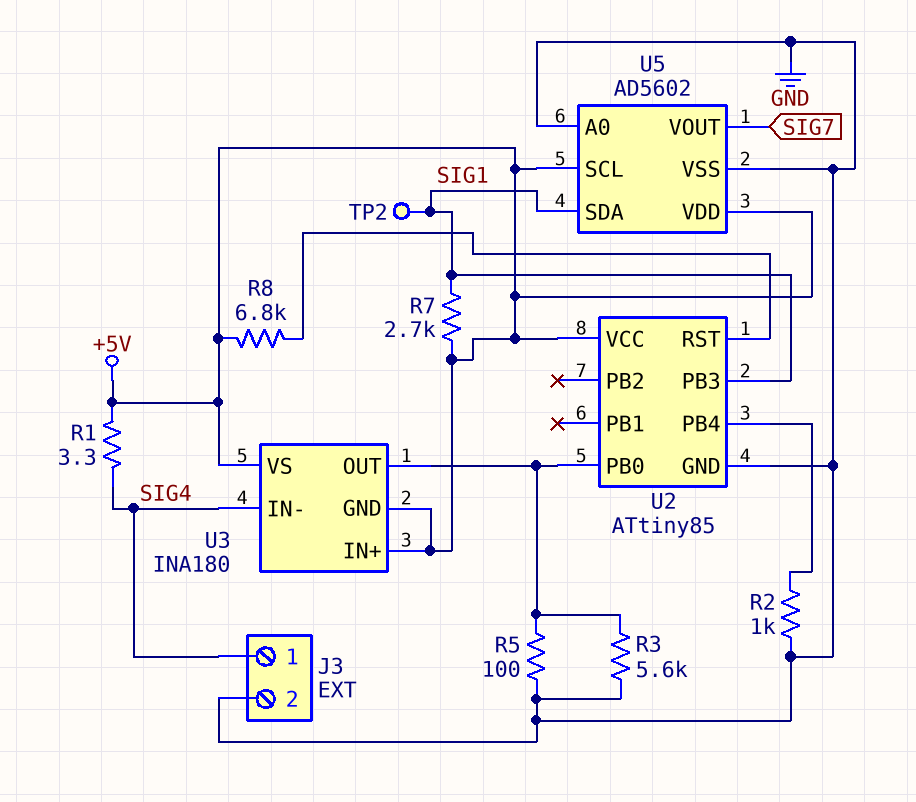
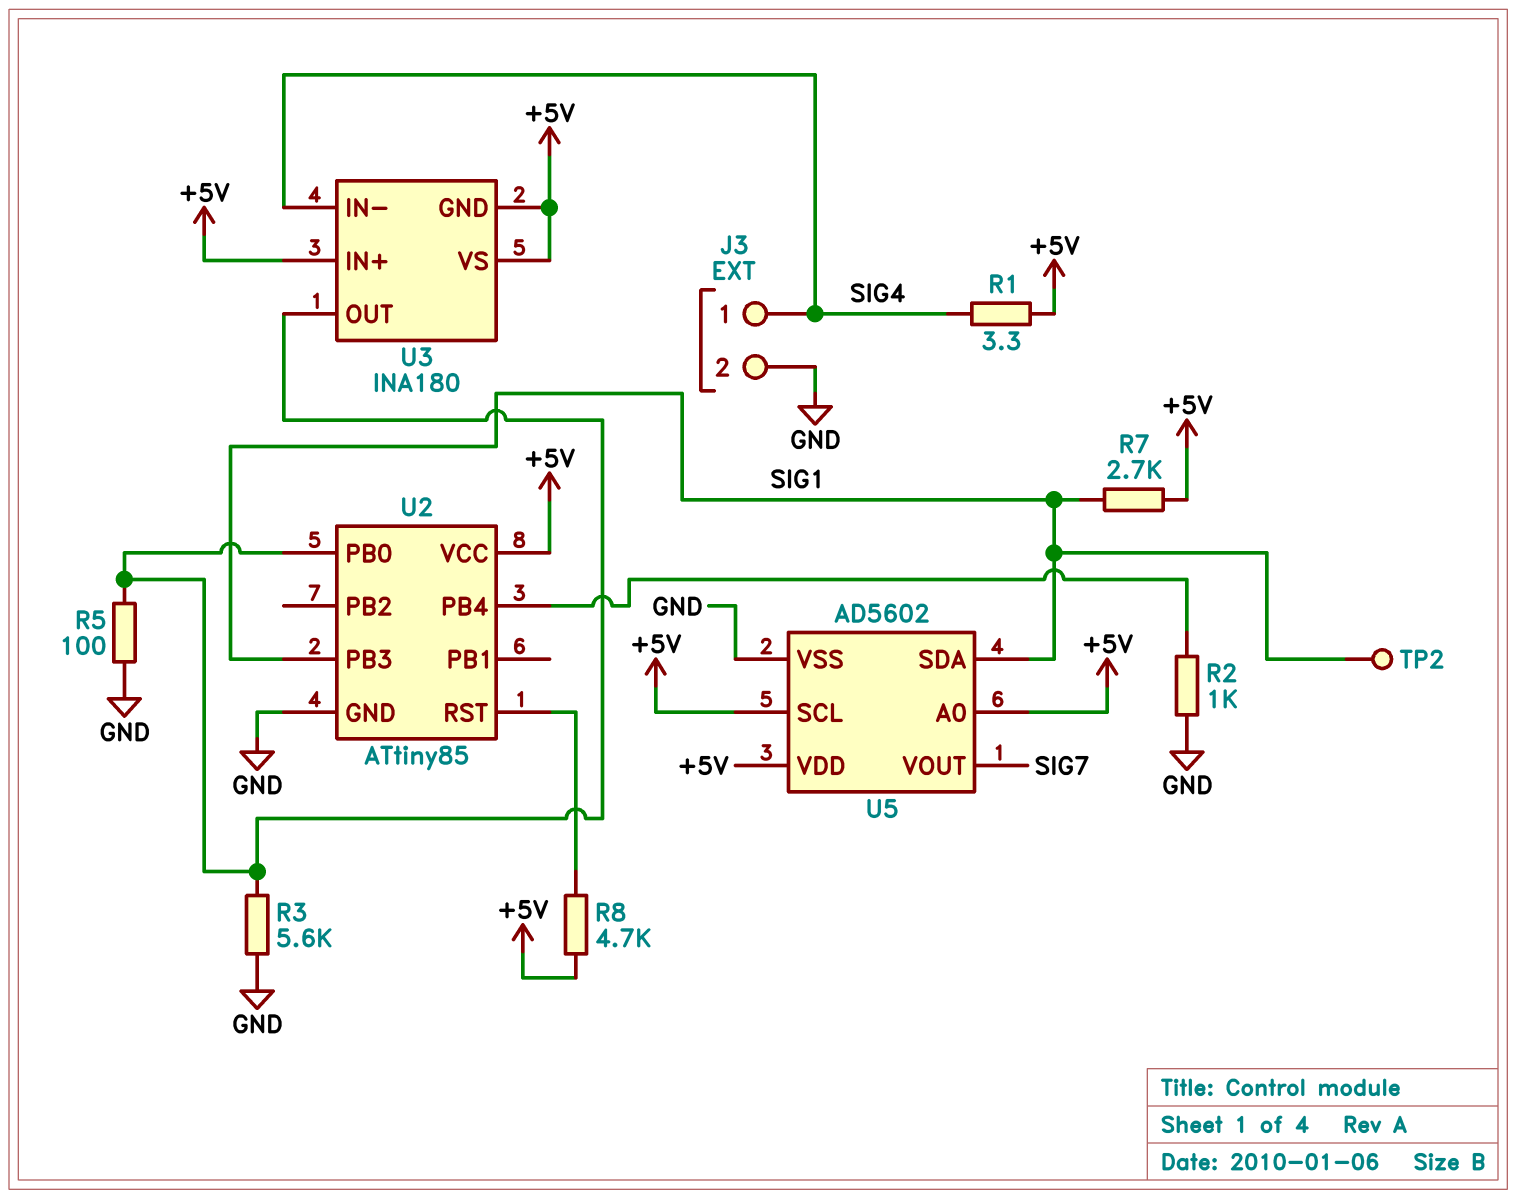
R8: 6.8k (+5V, U2/RST) -> 4.7k (+5V, U2/RST)
U5 pin A0: GND -> +5V

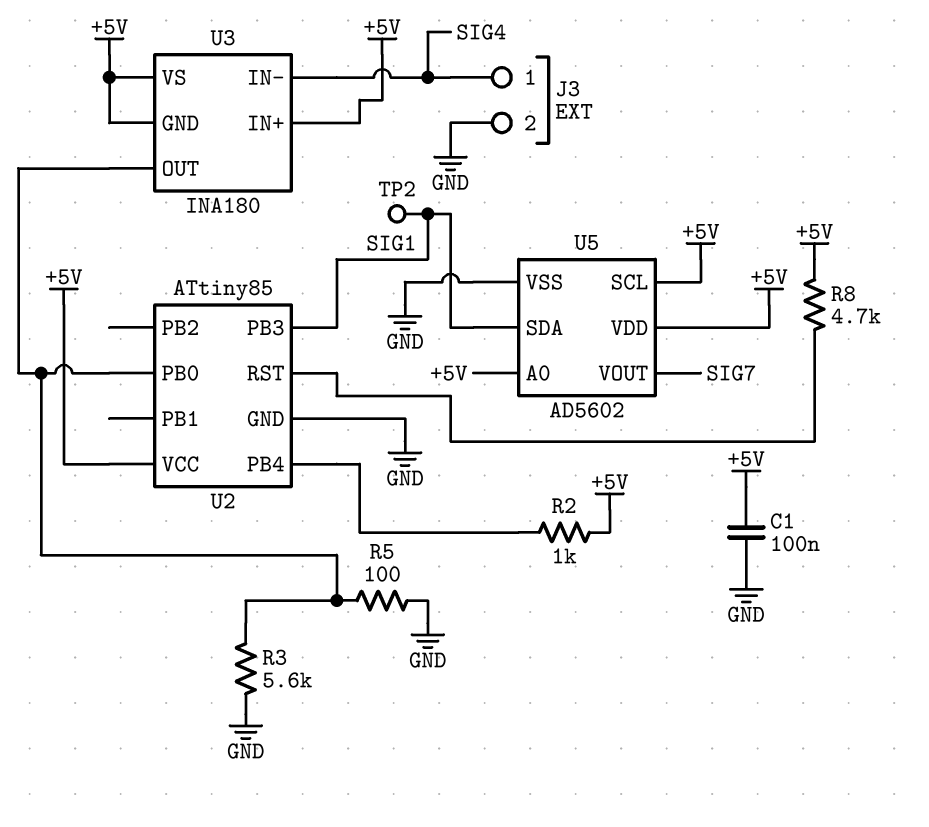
C1: none -> 100nF (+5V, GND)
R1: 3.3 (+5V, SIG4) -> none
R2: 1k (GND, U2/PB4) -> 1k (+5V, U2/PB4)
R7: 2.7k (+5V, SIG1) -> none

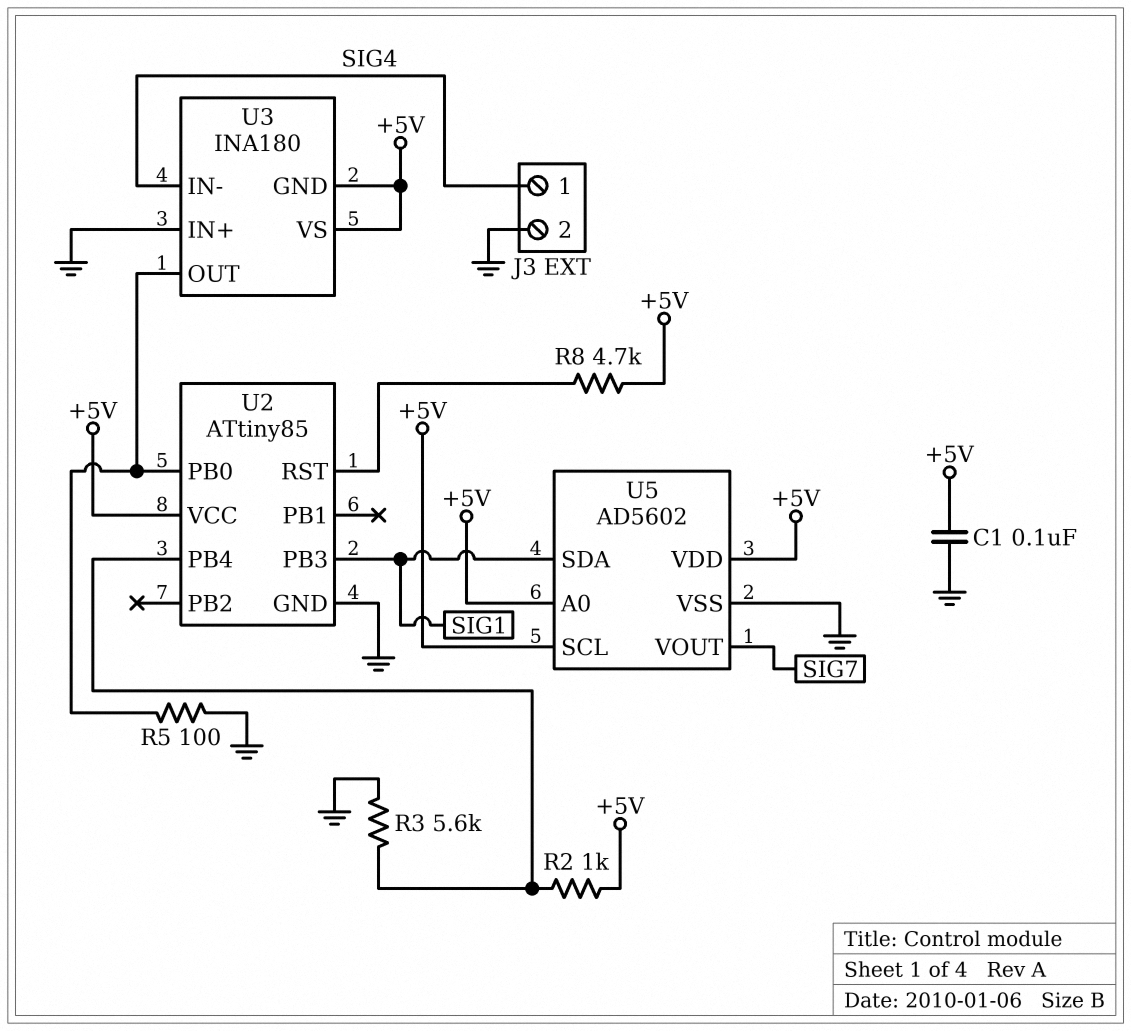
R3: 5.6k (GND, U2/PB0) -> 5.6k (GND, U2/PB4)
TP2: test point (SIG1) -> none
U3 pin IN+: +5V -> GND

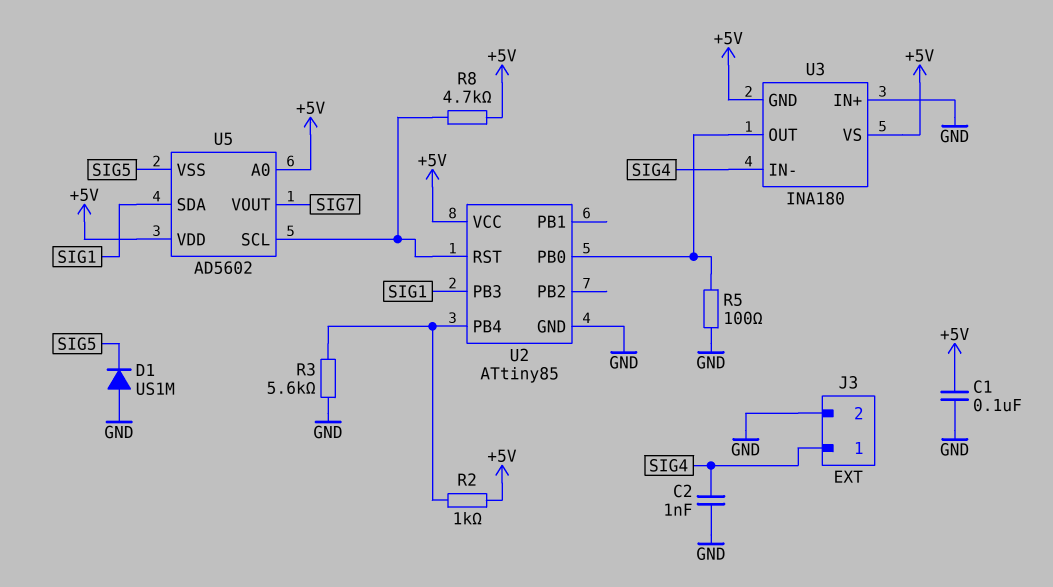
C2: none -> 1nF (GND, SIG4)
D1: none -> diode US1M (A GND, K SIG5)
U5 pin SCL: +5V -> U2/RST
U5 pin VSS: GND -> SIG5

